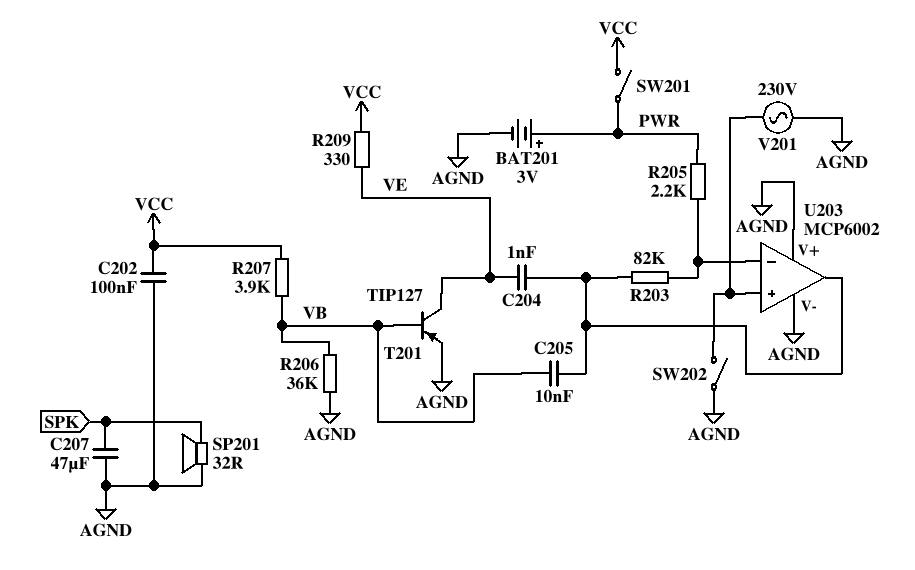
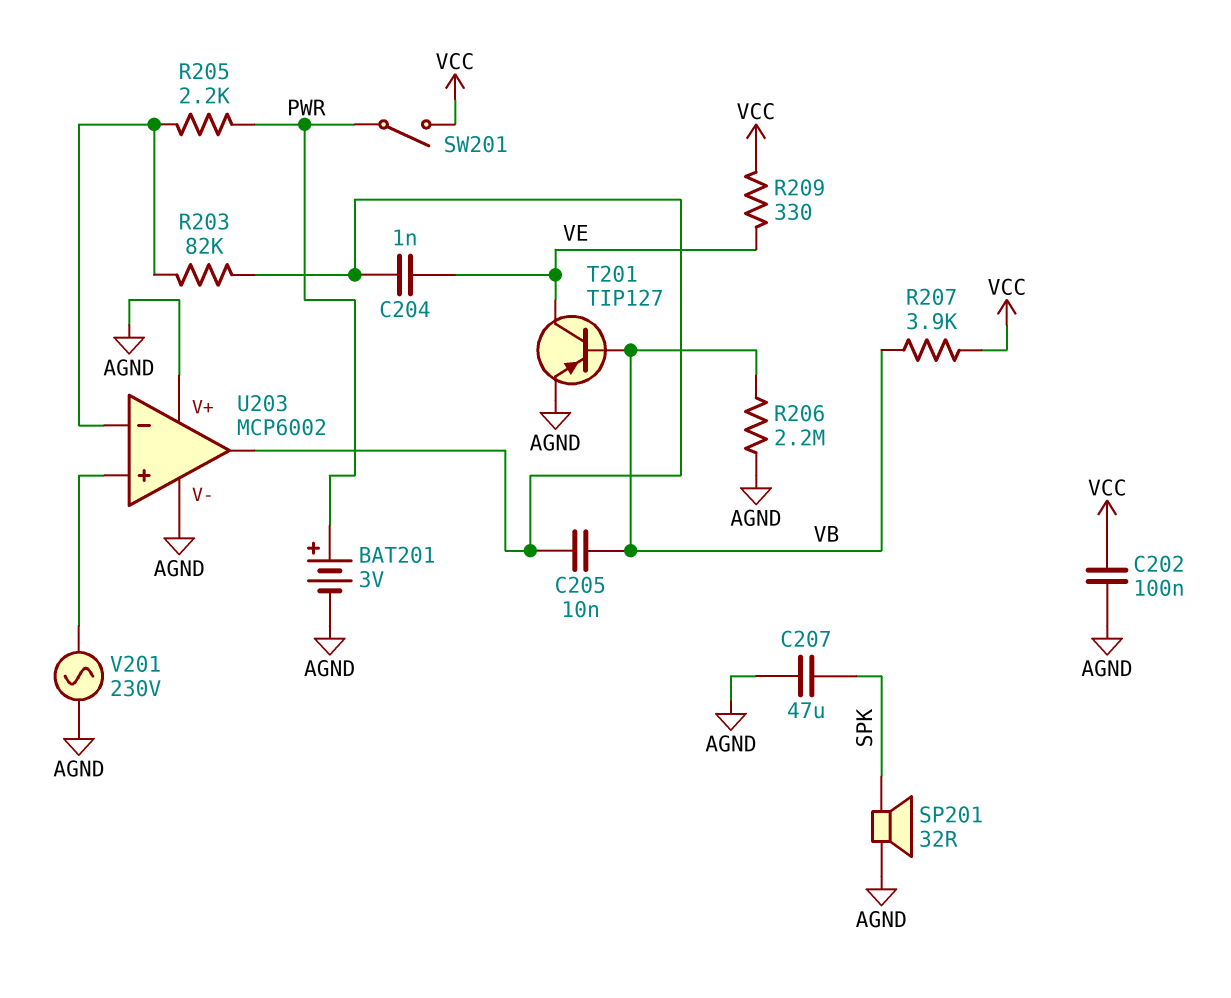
R206: 36k (AGND, VB) -> 2.2M (AGND, VB)
SW202: switch (AGND, U203/in+) -> none

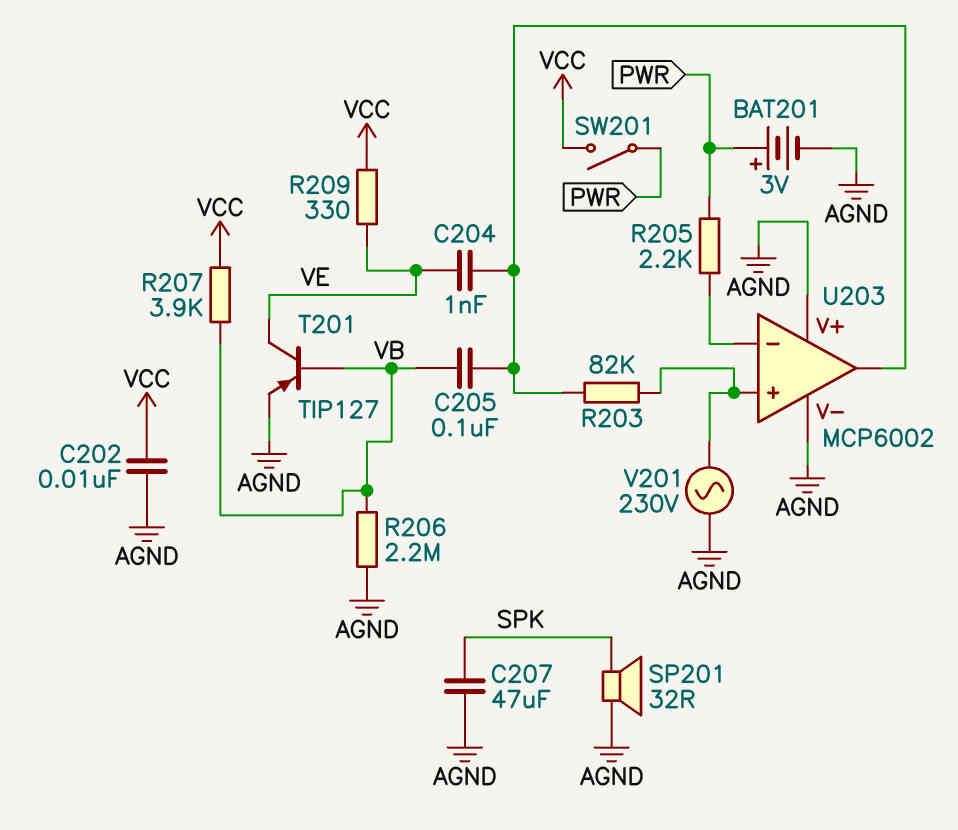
C202: 100nF (AGND, VCC) -> 10nF (AGND, VCC)
C205: 10nF (U203/out, VB) -> 100nF (U203/out, VB)
R203: 82k (U203/in-, U203/out) -> 82k (U203/in+, U203/out)

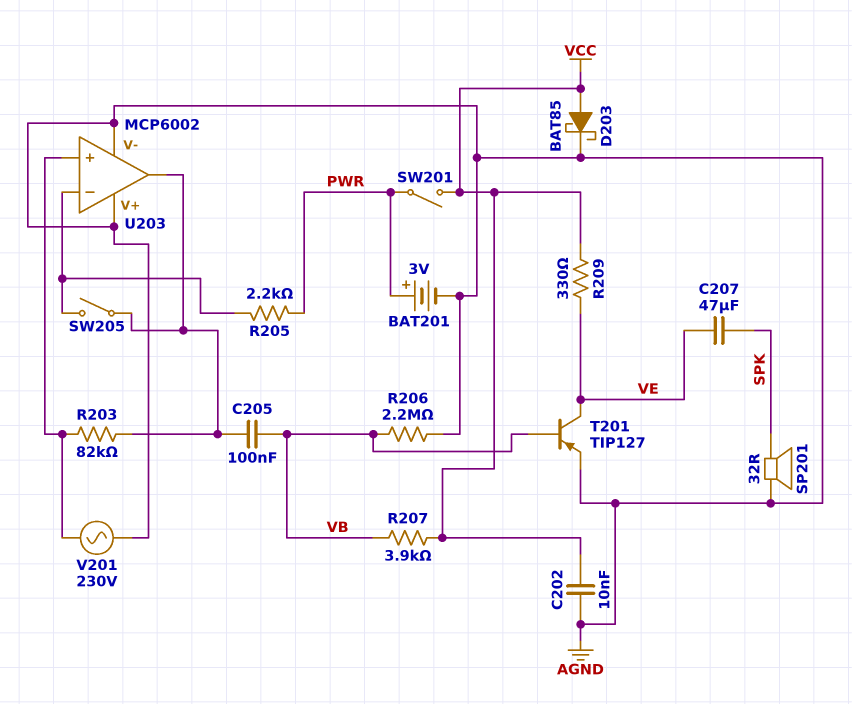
C204: 1nF (U203/out, VE) -> none
C207: 47uF (AGND, SPK) -> 47uF (SPK, VE)
D203: none -> schottky BAT85 (A VCC, K AGND)
SW205: none -> switch (U203/in-, U203/out)

